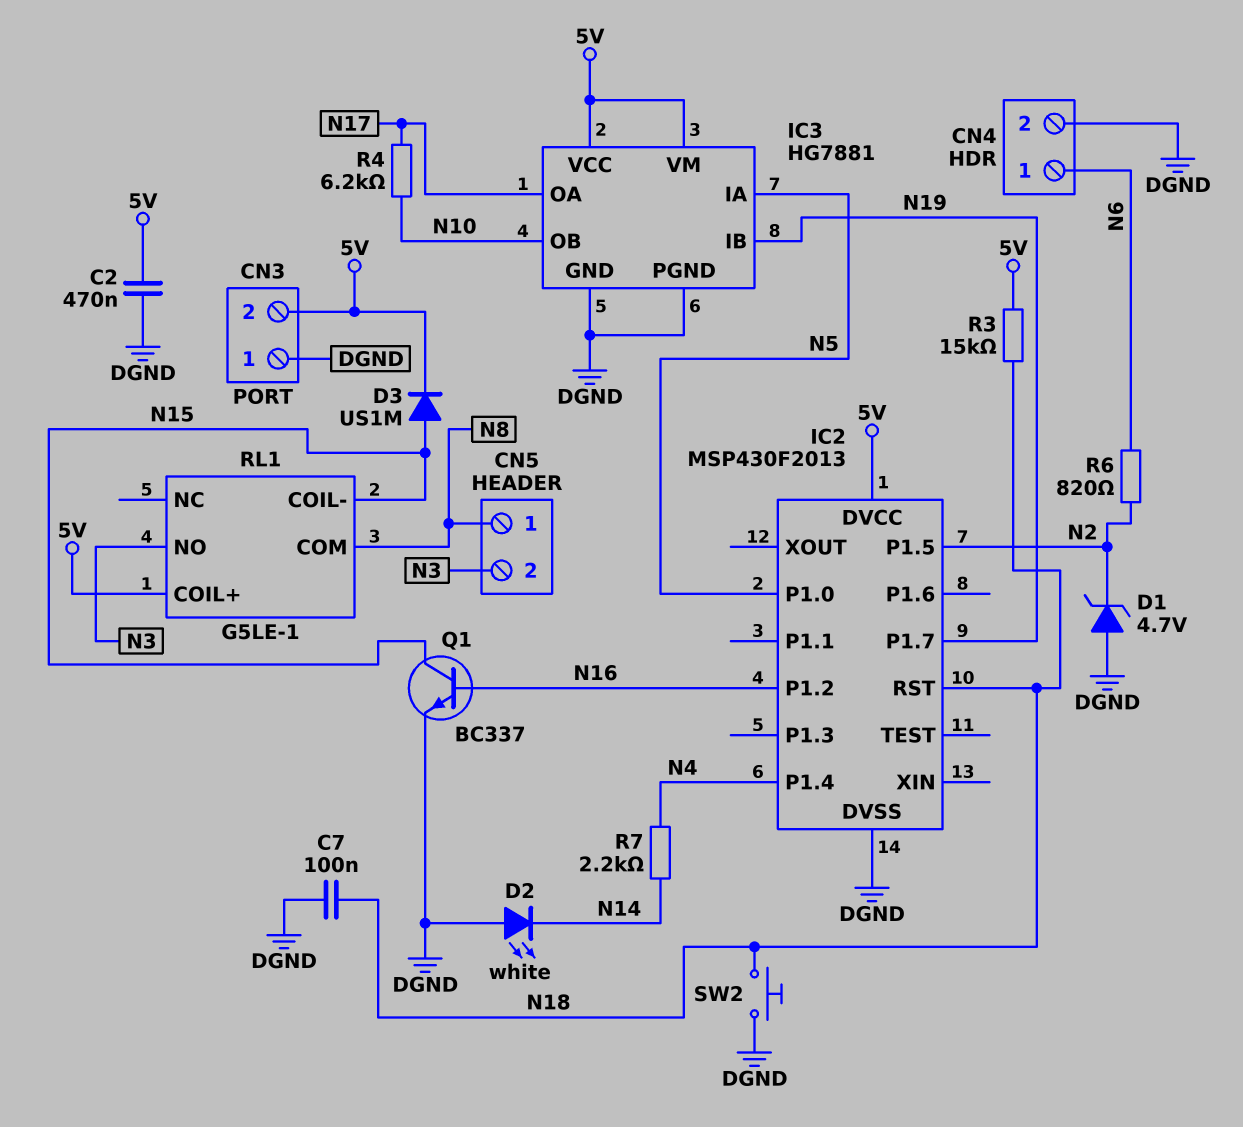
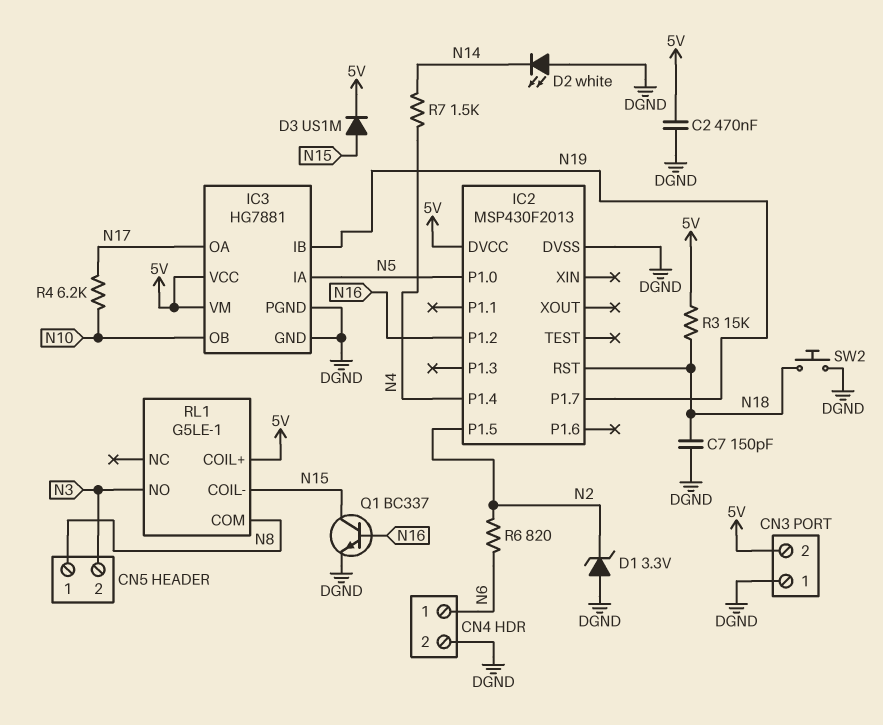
C7: 100nF (DGND, N18) -> 150pF (DGND, N18)
D1: zener 4.7V (A DGND, K N2) -> zener 3.3V (A DGND, K N2)
R7: 2.2k (N4, N14) -> 1.5k (N4, N14)

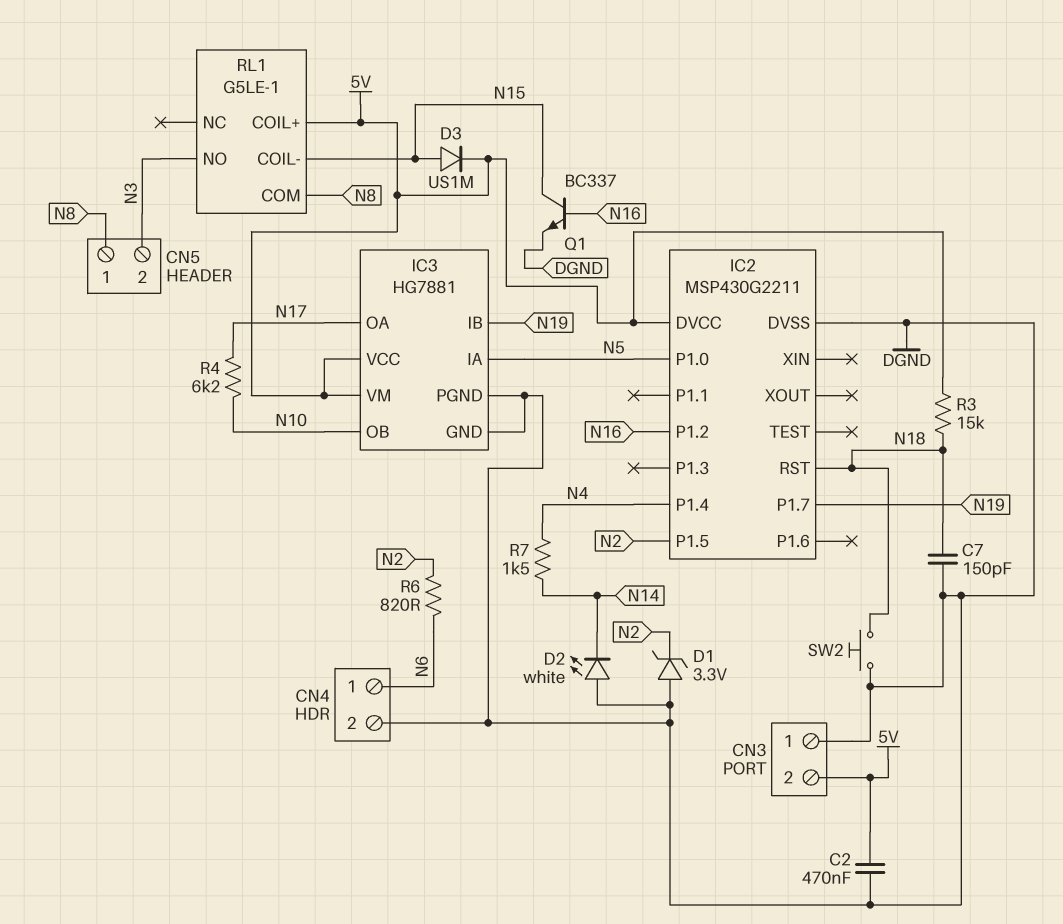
IC2: MSP430F2013 -> MSP430G2211

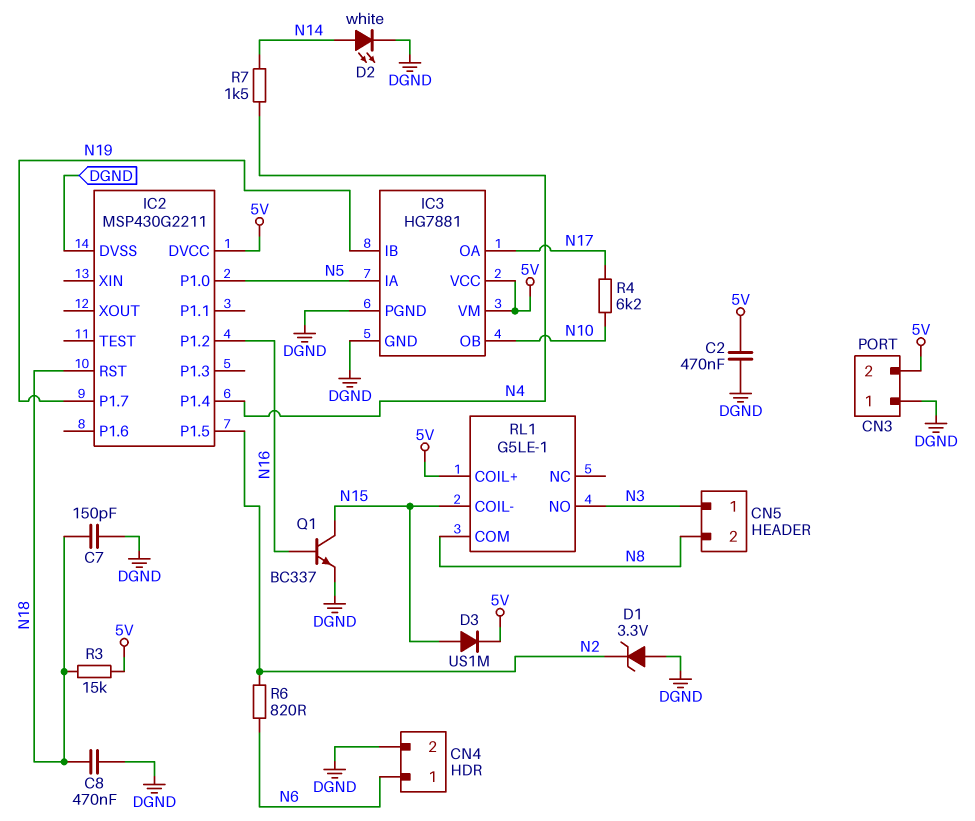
C8: none -> 470nF (DGND, N18)
CN5 pin 1: N8 -> N3
CN5 pin 2: N3 -> N8
D2: LED white (A DGND, K N14) -> LED white (A N14, K DGND)
SW2: button (DGND, N18) -> none

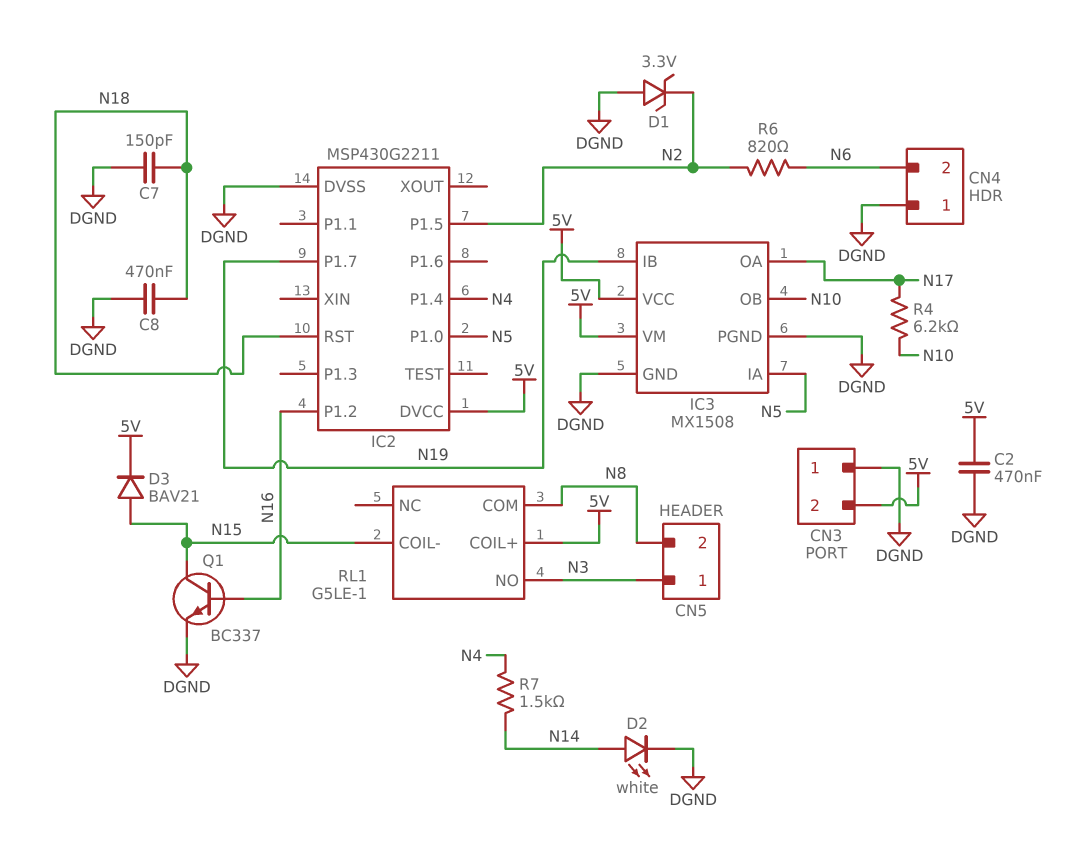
CN4 pin 1: N6 -> DGND
CN4 pin 2: DGND -> N6
D3: diode US1M (A N15, K 5V) -> diode BAV21 (A N15, K 5V)
IC3: HG7881 -> MX1508
R3: 15k (5V, N18) -> none

